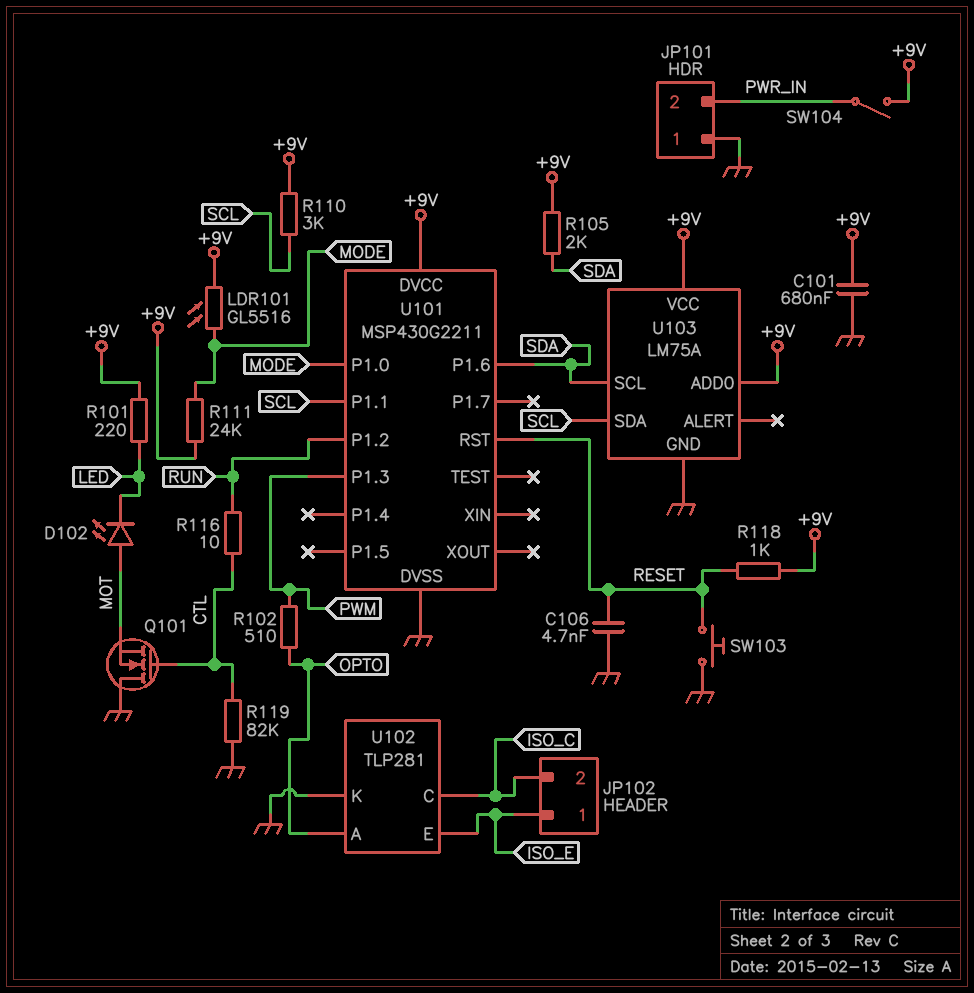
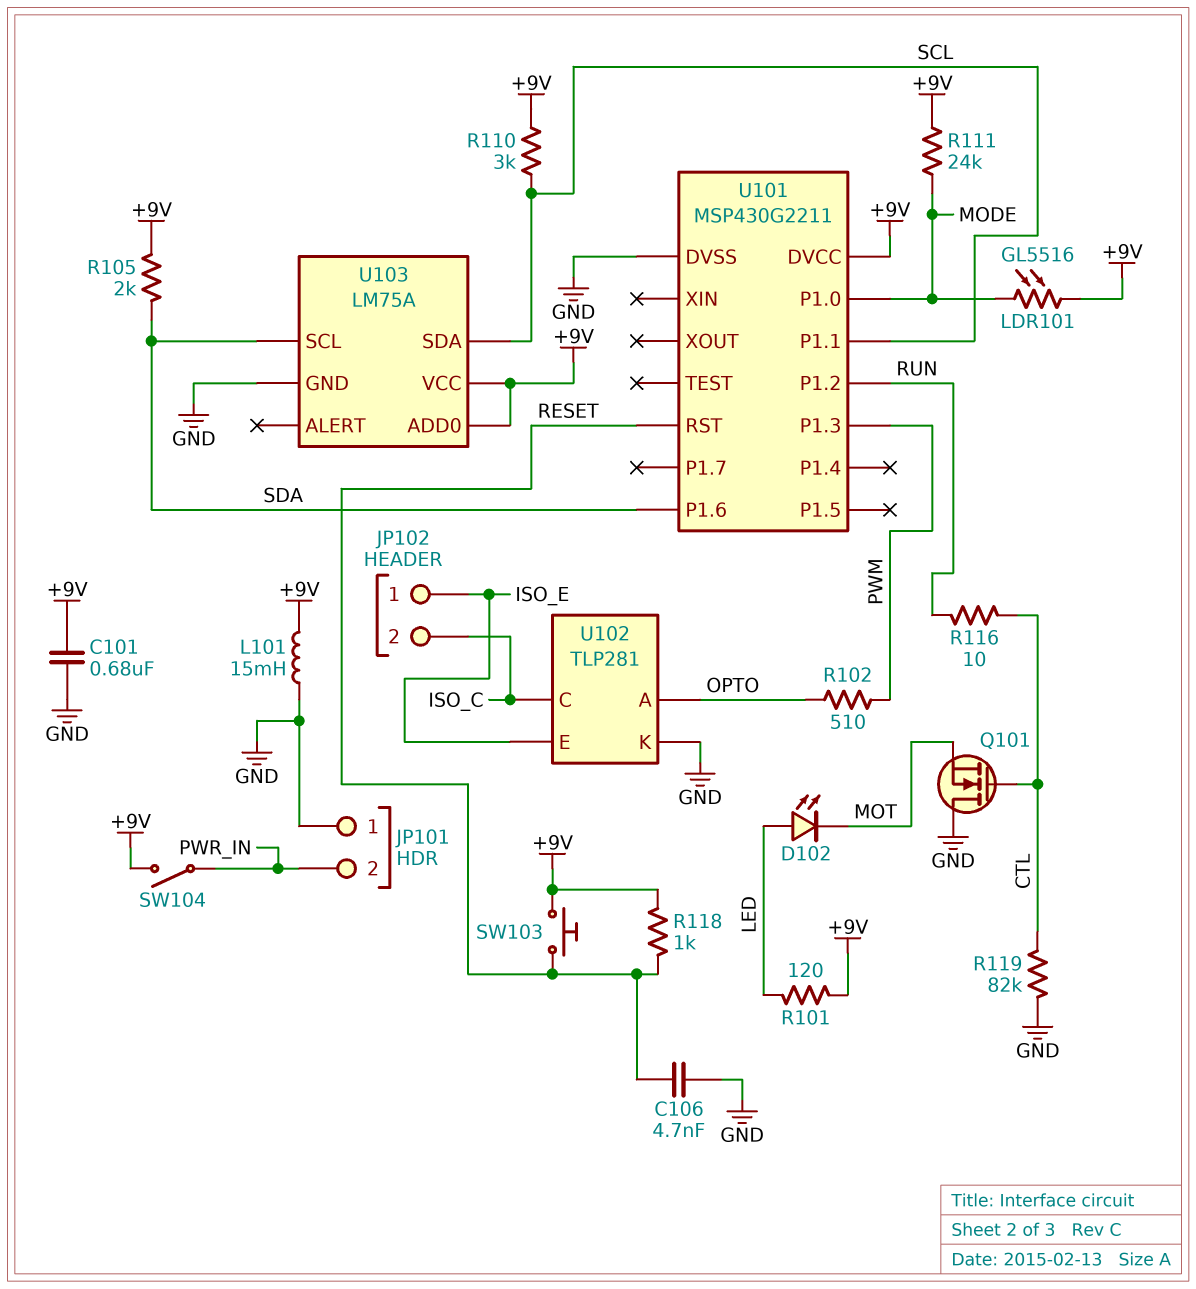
D102: LED (A MOT, K LED) -> LED (A LED, K MOT)
L101: none -> 15mH (+9V, GND)
R101: 220 (+9V, LED) -> 120 (+9V, LED)
SW103: button (GND, RESET) -> button (+9V, RESET)

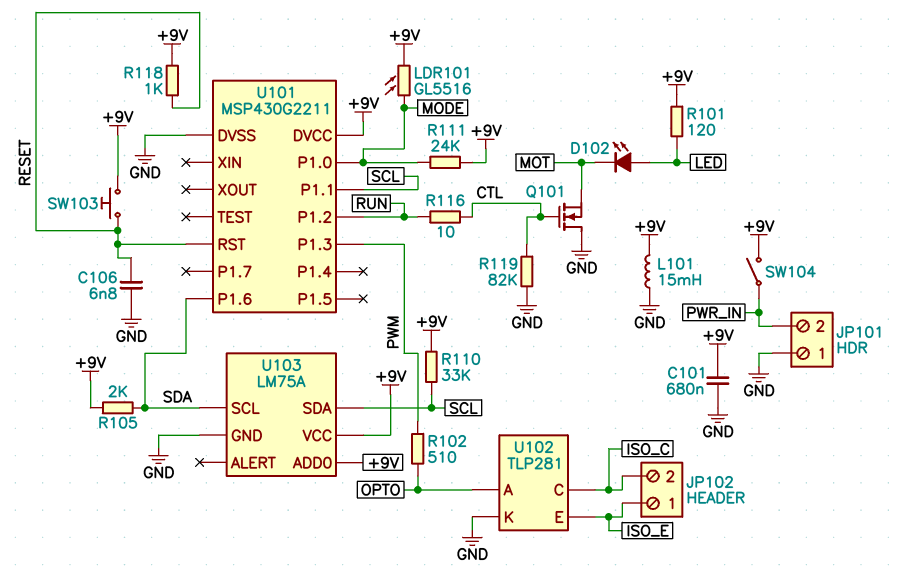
C106: 4.7nF (GND, RESET) -> 6.8nF (GND, RESET)
R110: 3k (+9V, SCL) -> 33k (+9V, SCL)

